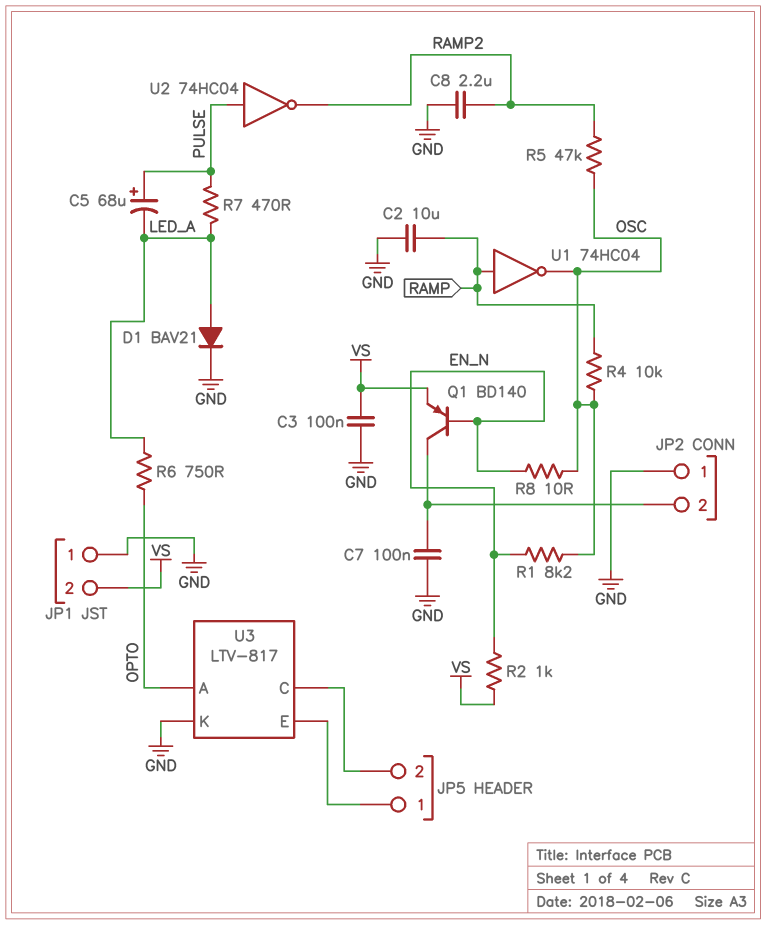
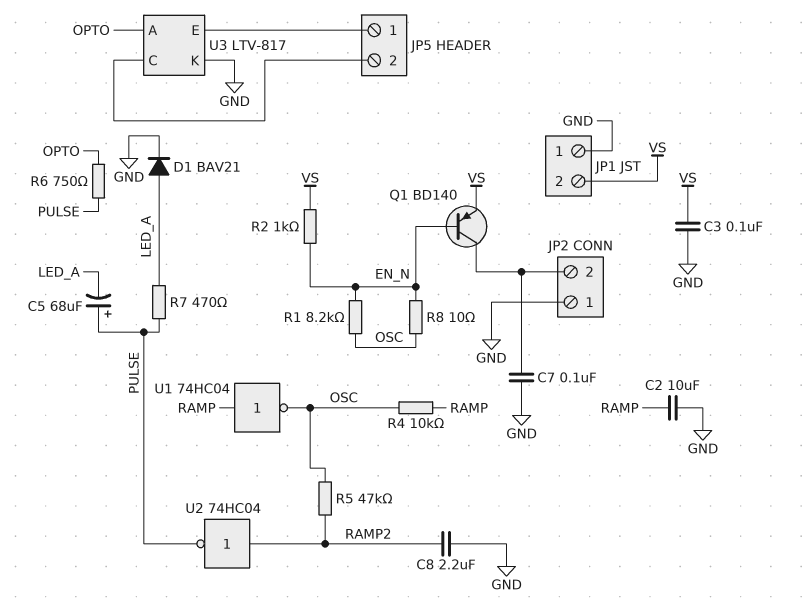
R6: 750 (LED_A, OPTO) -> 750 (OPTO, PULSE)
U2: NOT 74HC04 (in PULSE, out RAMP2) -> NOT 74HC04 (in RAMP2, out PULSE)

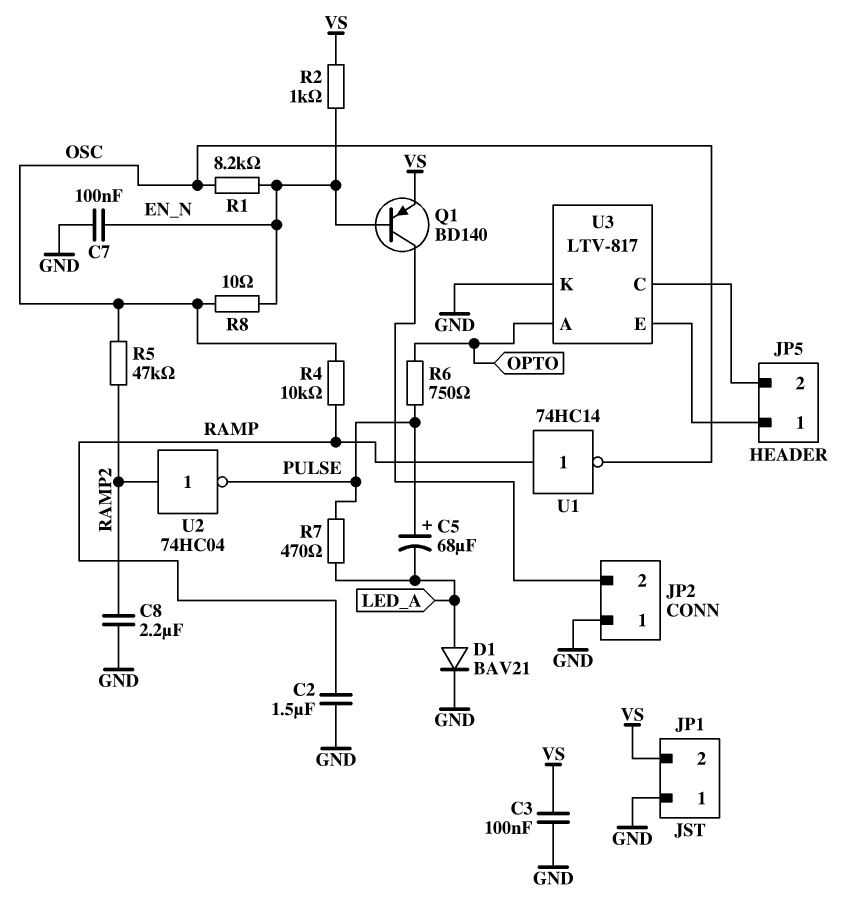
C2: 10uF (GND, RAMP) -> 1.5uF (GND, RAMP)
C7: 100nF (GND, JP2/2) -> 100nF (EN_N, GND)
U1: NOT 74HC04 (in RAMP, out OSC) -> NOT 74HC14 (in RAMP, out OSC)

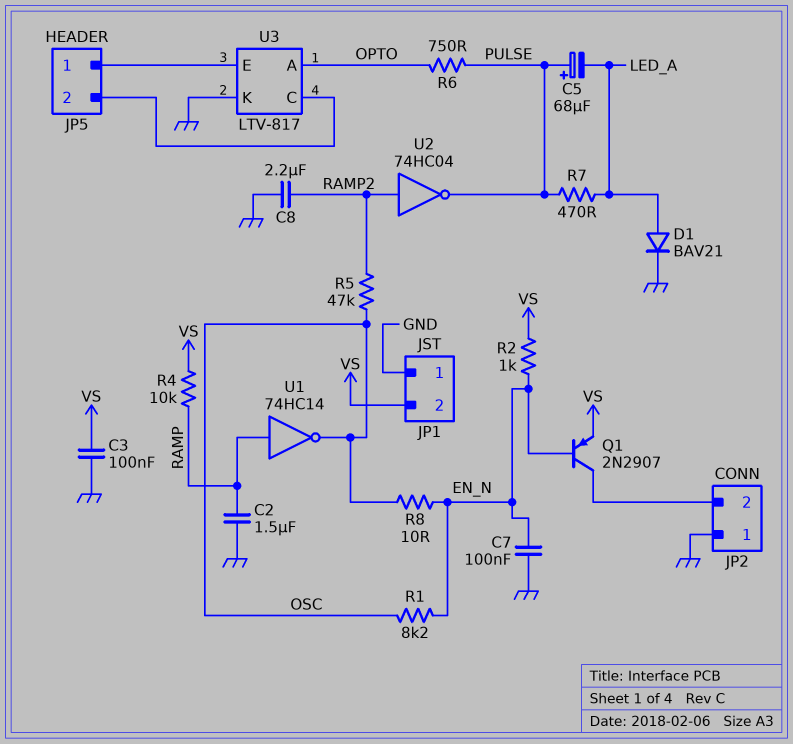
Q1: PNP BD140 (B EN_N, C JP2/2, E VS) -> PNP 2N2907 (B EN_N, C JP2/2, E VS)
R4: 10k (OSC, RAMP) -> 10k (RAMP, VS)

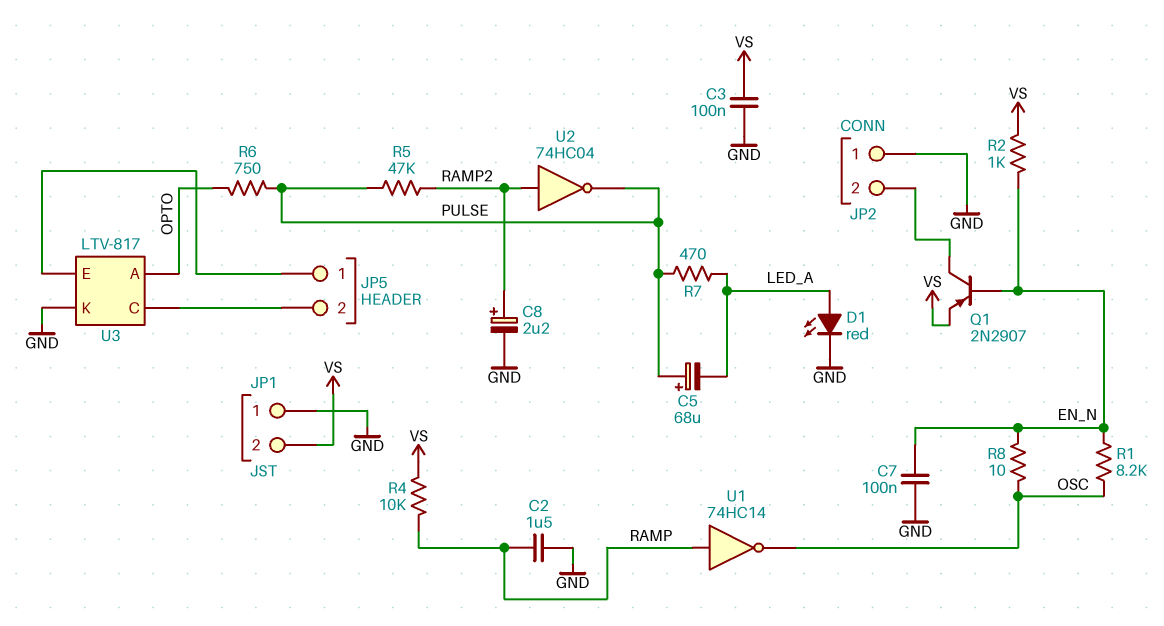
C8: 2.2uF (GND, RAMP2) -> 2.2uF (plus RAMP2, minus GND)
D1: diode BAV21 (A LED_A, K GND) -> LED red (A LED_A, K GND)
R5: 47k (OSC, RAMP2) -> 47k (PULSE, RAMP2)

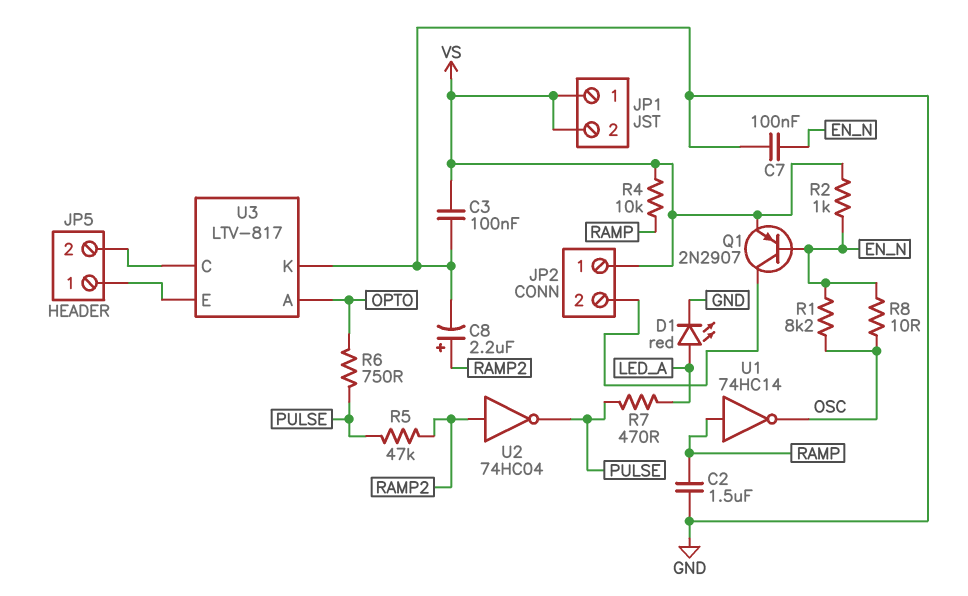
C5: 68uF (plus PULSE, minus LED_A) -> none
JP1 pin 1: GND -> VS
JP2 pin 1: GND -> VS

